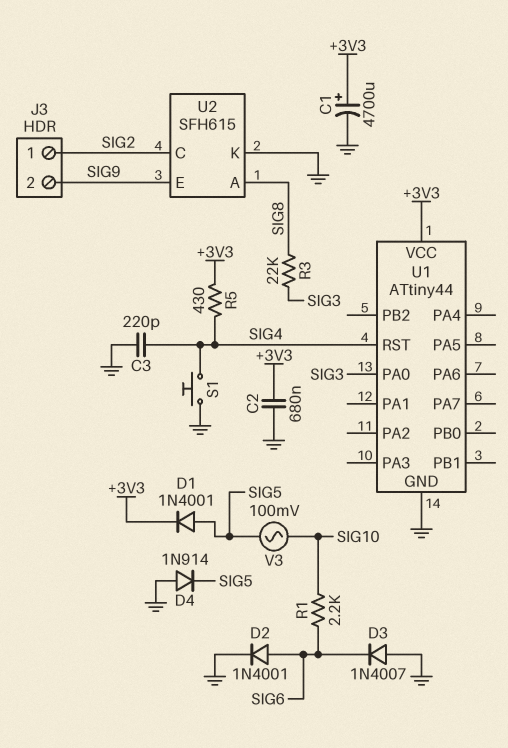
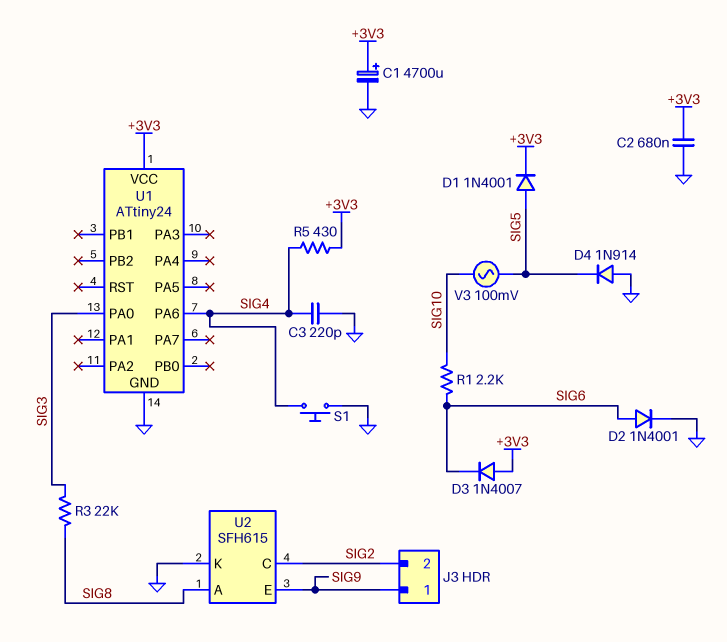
D3: diode 1N4007 (A GND, K SIG6) -> diode 1N4007 (A +3V3, K SIG6)
J3 pin 1: SIG2 -> SIG9
J3 pin 2: SIG9 -> SIG2
U1: ATtiny44 -> ATtiny24
U1 pin PA6: none -> SIG4
U1 pin RST: SIG4 -> none

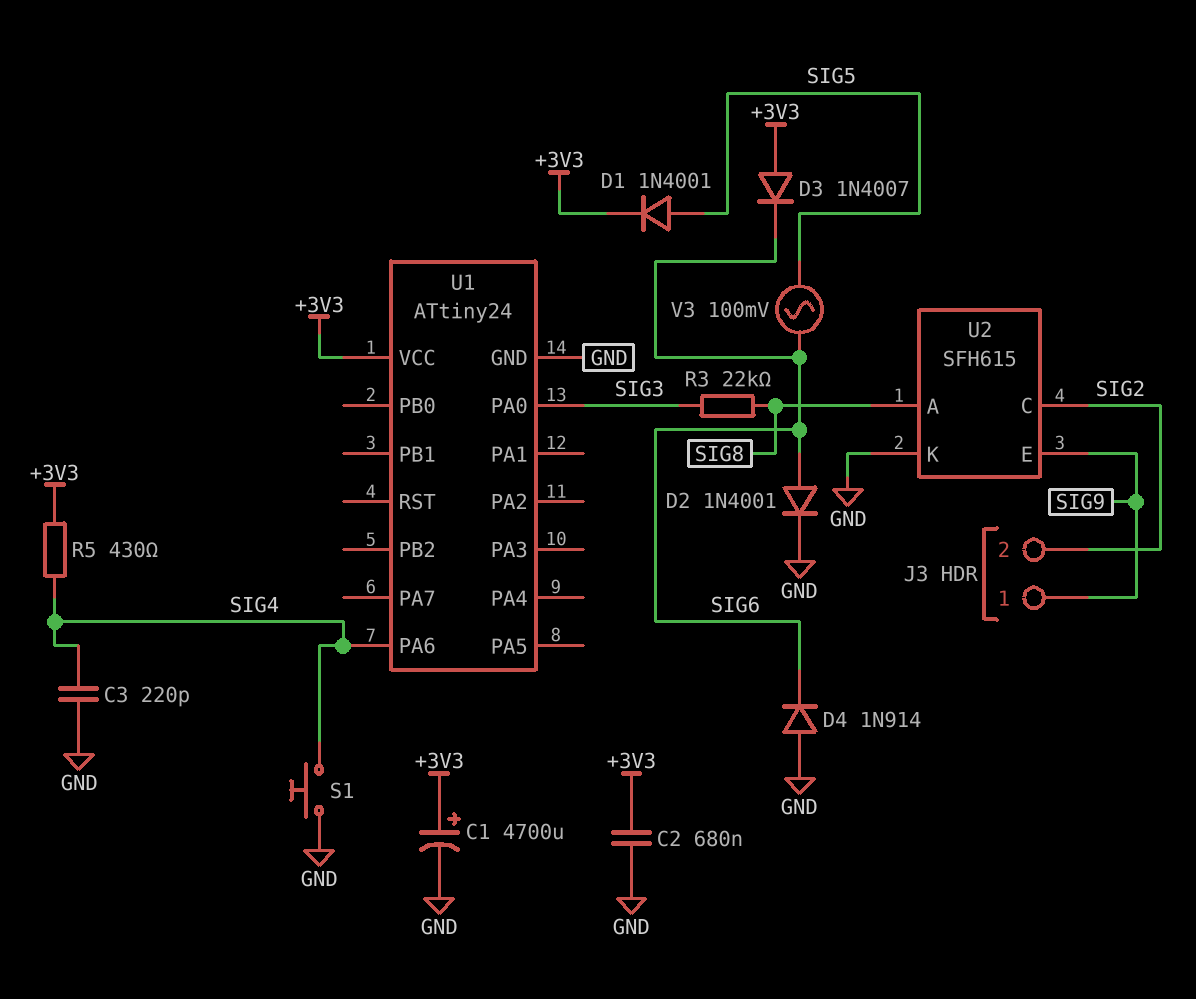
D4: diode 1N914 (A GND, K SIG5) -> diode 1N914 (A GND, K SIG6)
R1: 2.2k (SIG6, SIG10) -> none
V3: AC 100mV (SIG5, SIG10) -> AC 100mV (SIG5, SIG6)

